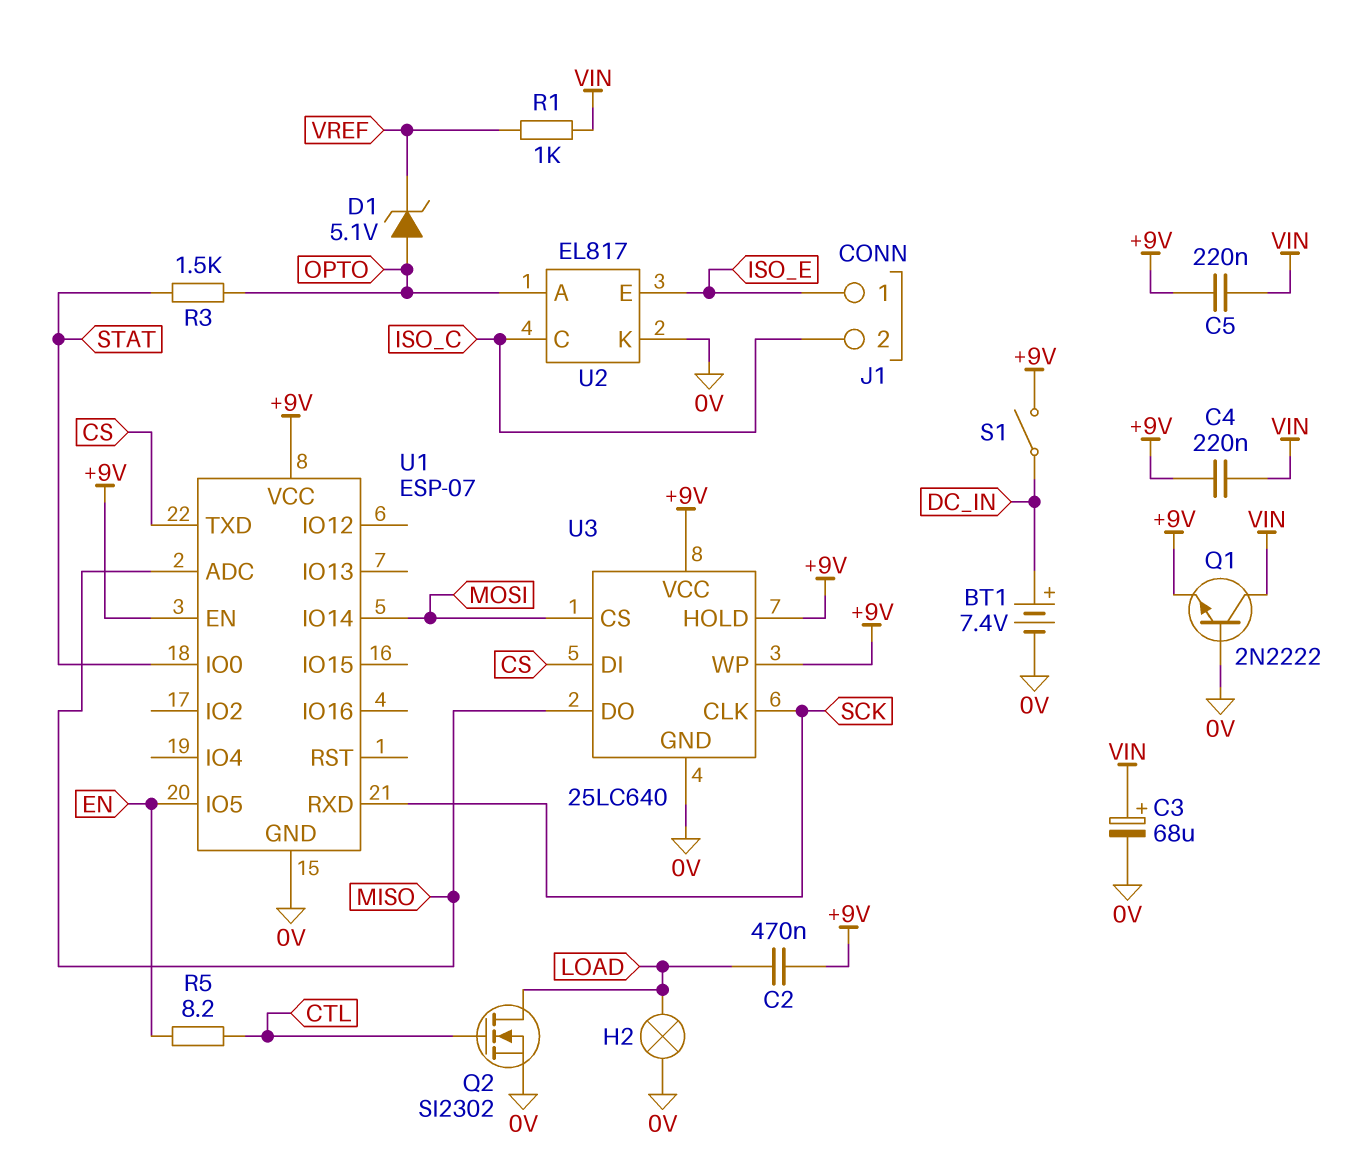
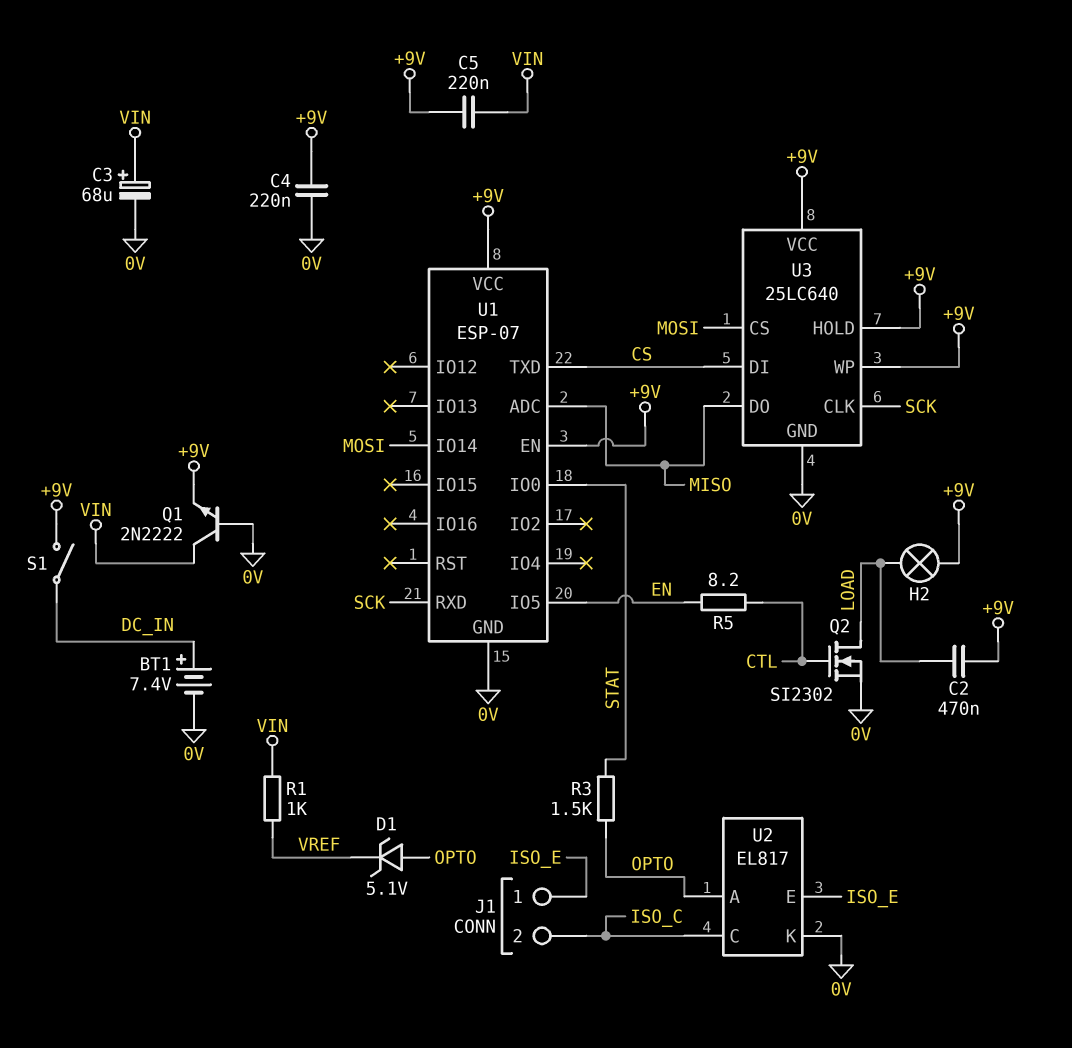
C4: 220nF (+9V, VIN) -> 220nF (+9V, 0V)
H2: lamp (0V, LOAD) -> lamp (+9V, LOAD)

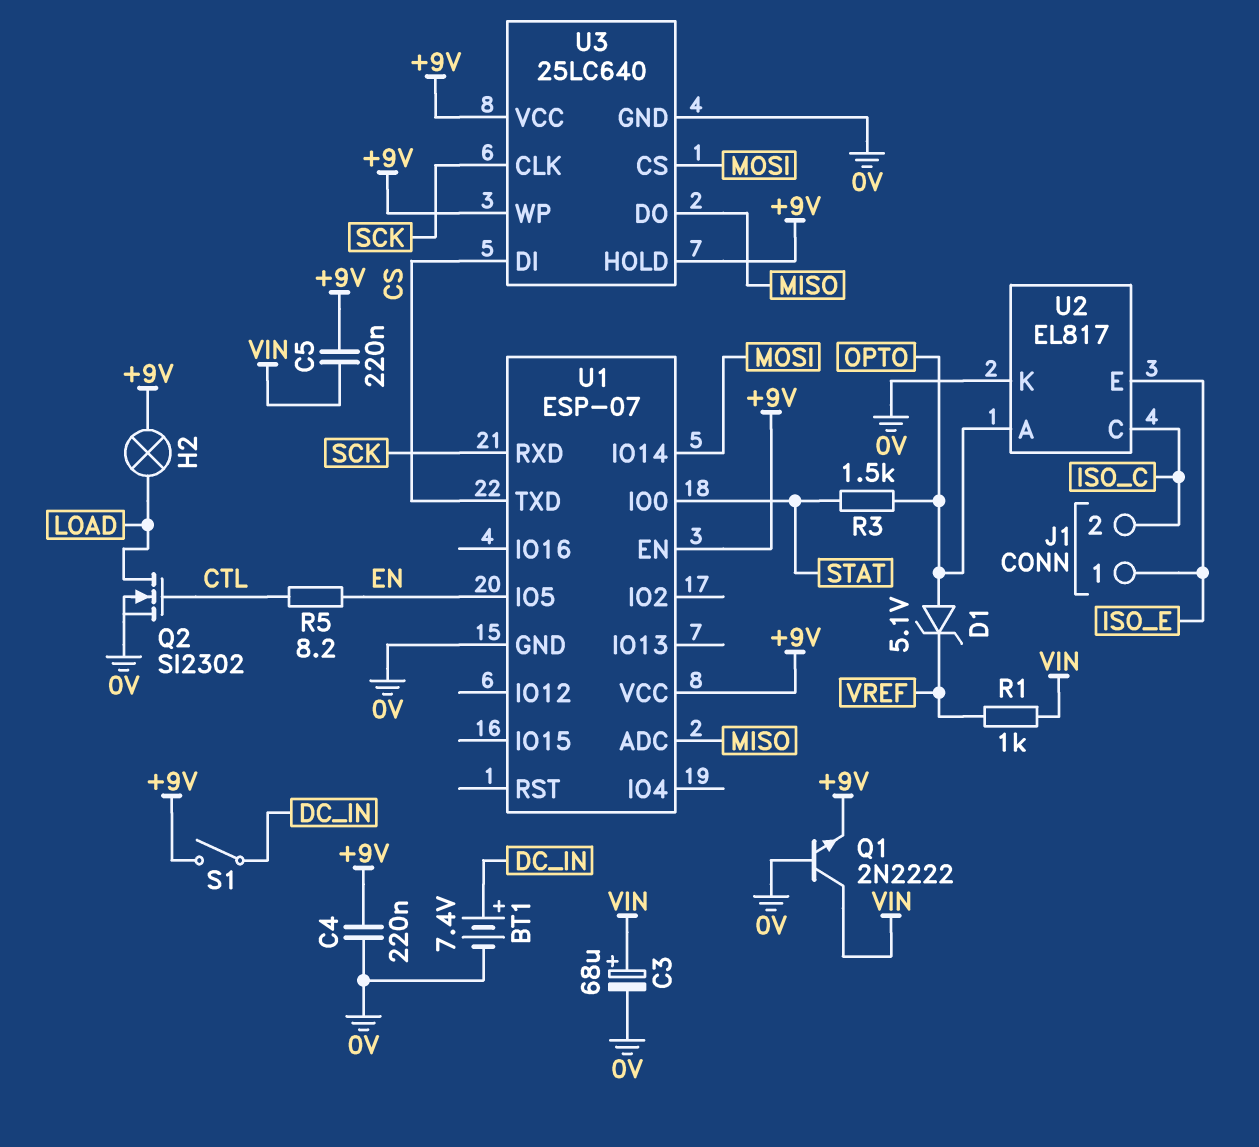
C2: 470nF (+9V, LOAD) -> none

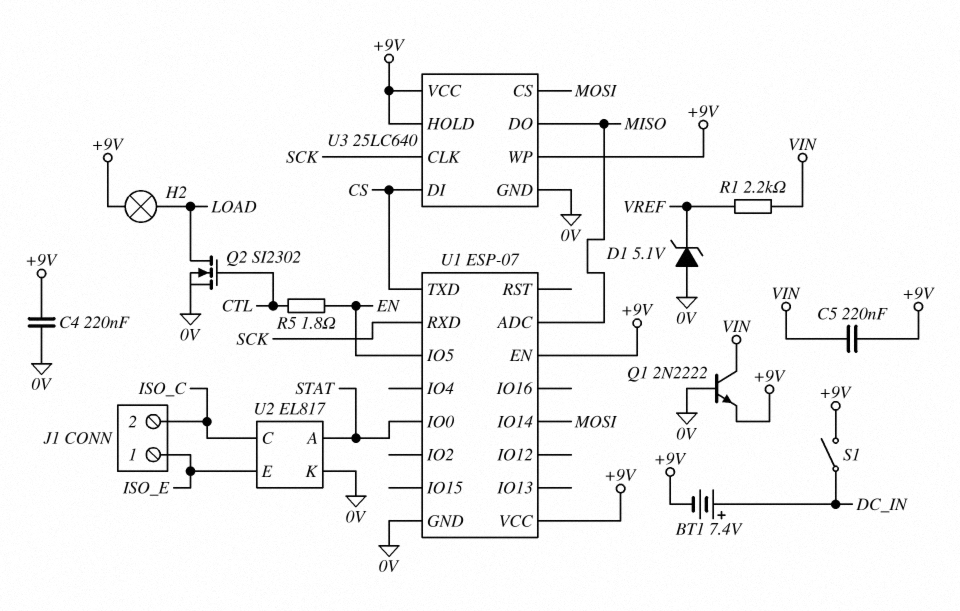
BT1: 7.4V (plus DC_IN, minus 0V) -> 7.4V (plus DC_IN, minus +9V)
C3: 68uF (plus VIN, minus 0V) -> none
D1: zener 5.1V (A OPTO, K VREF) -> zener 5.1V (A 0V, K VREF)
R1: 1k (VIN, VREF) -> 2.2k (VIN, VREF)
R3: 1.5k (OPTO, STAT) -> none
R5: 8.2 (CTL, EN) -> 1.8 (CTL, EN)
U2 pin A: OPTO -> STAT

